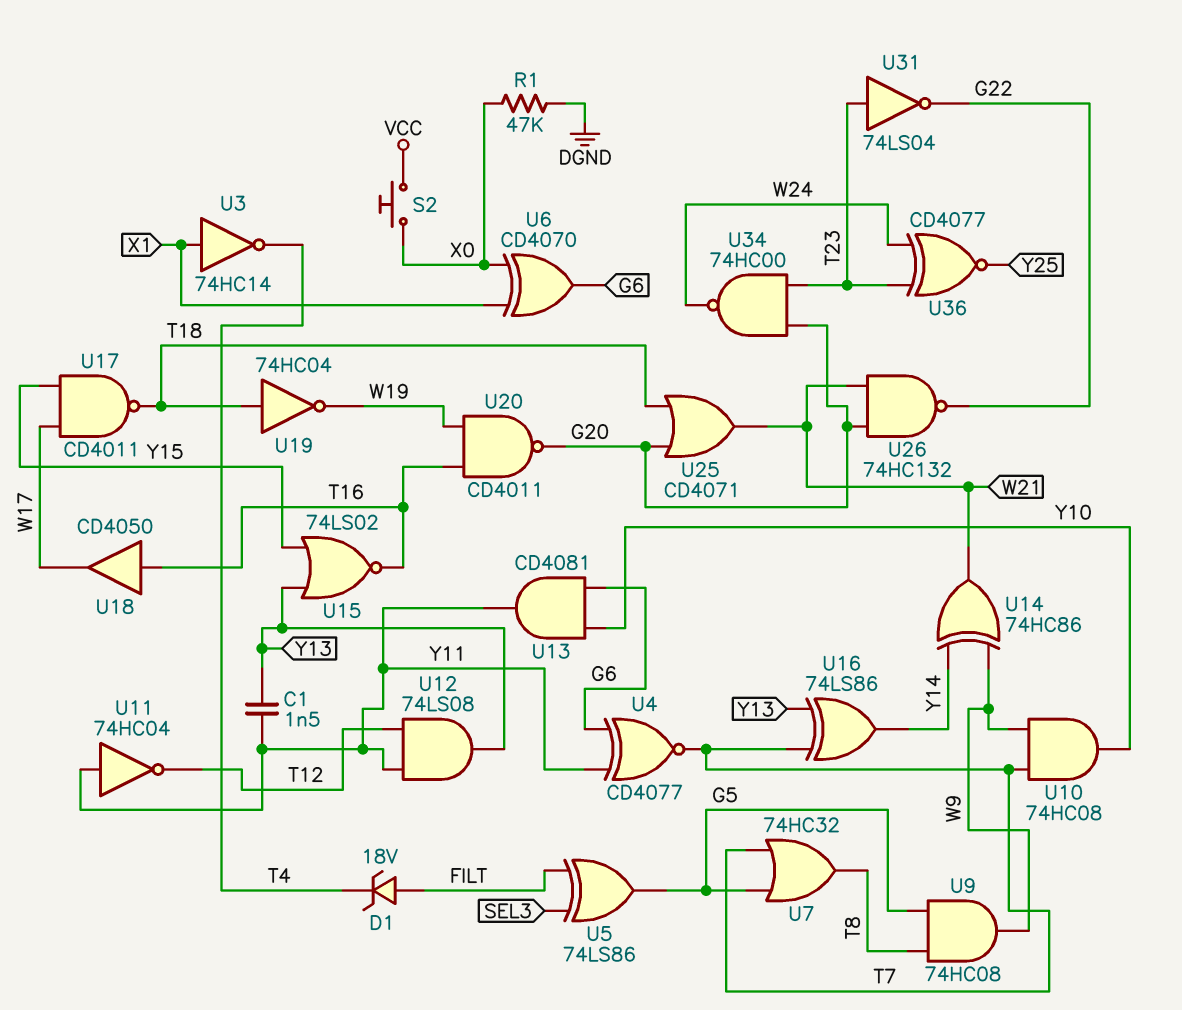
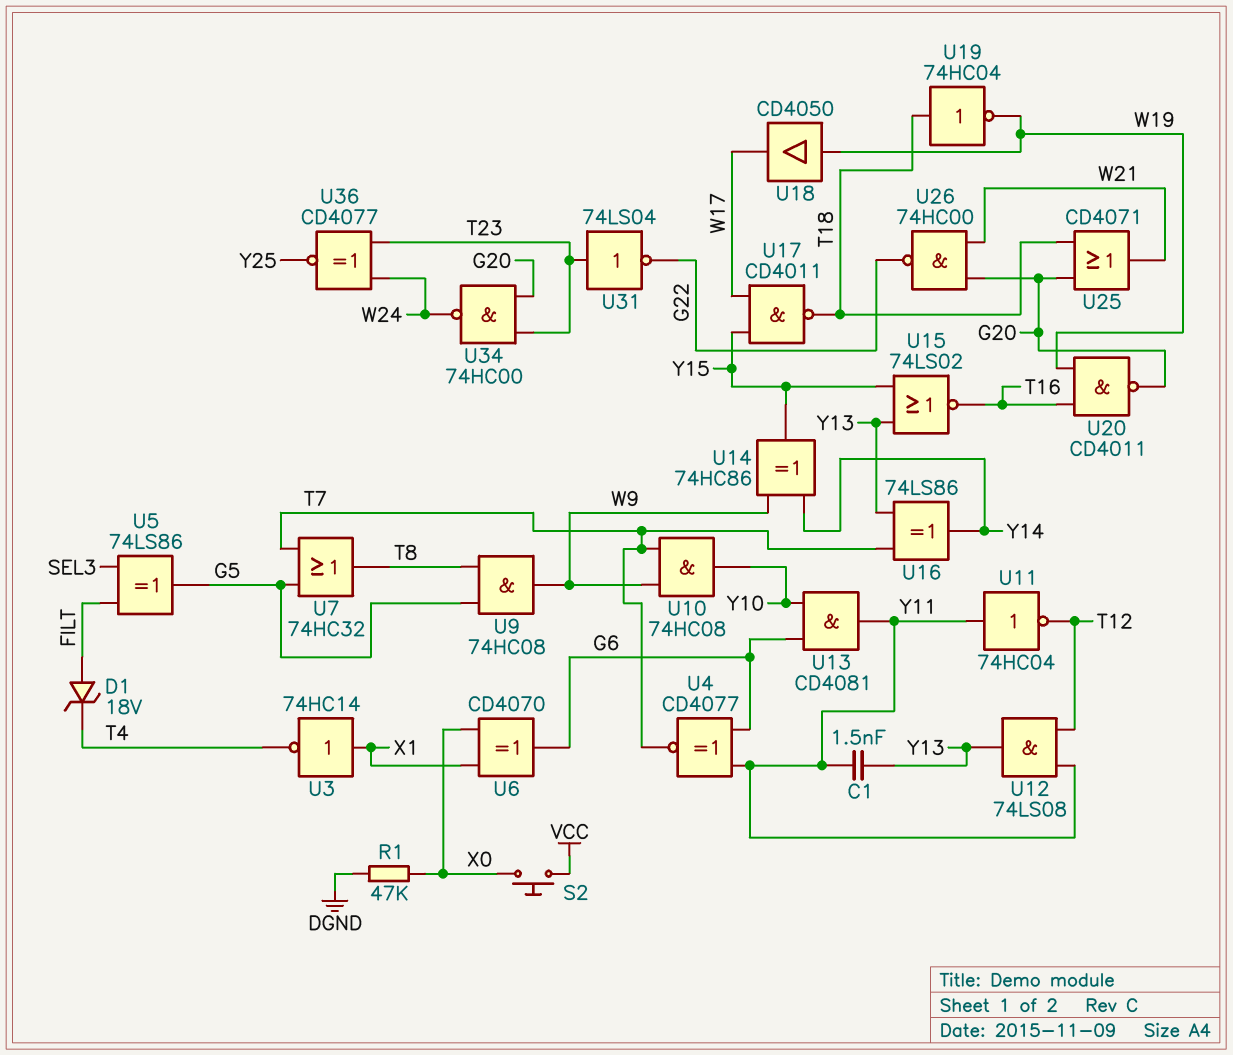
U14: XOR 74HC86 (in W9, in Y14, out W21) -> XOR 74HC86 (in W9, in Y14, out Y15)
U18: buffer CD4050 (in T16, out W17) -> buffer CD4050 (in W19, out W17)
U26: NAND 74HC132 (in G20, in W21, out G22) -> NAND 74HC00 (in G20, in W21, out G22)

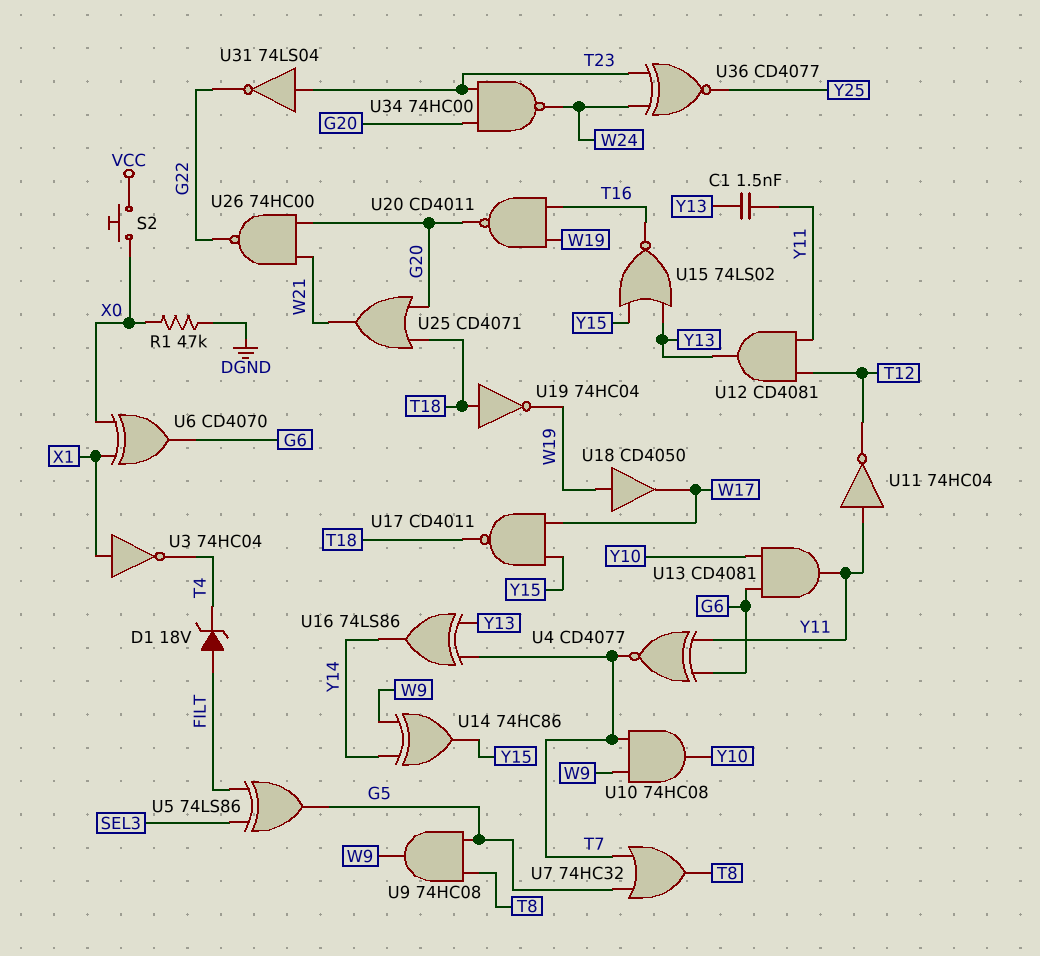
U3: NOT 74HC14 (in X1, out T4) -> NOT 74HC04 (in X1, out T4)
U12: AND 74LS08 (in T12, in Y11, out Y13) -> AND CD4081 (in T12, in Y11, out Y13)

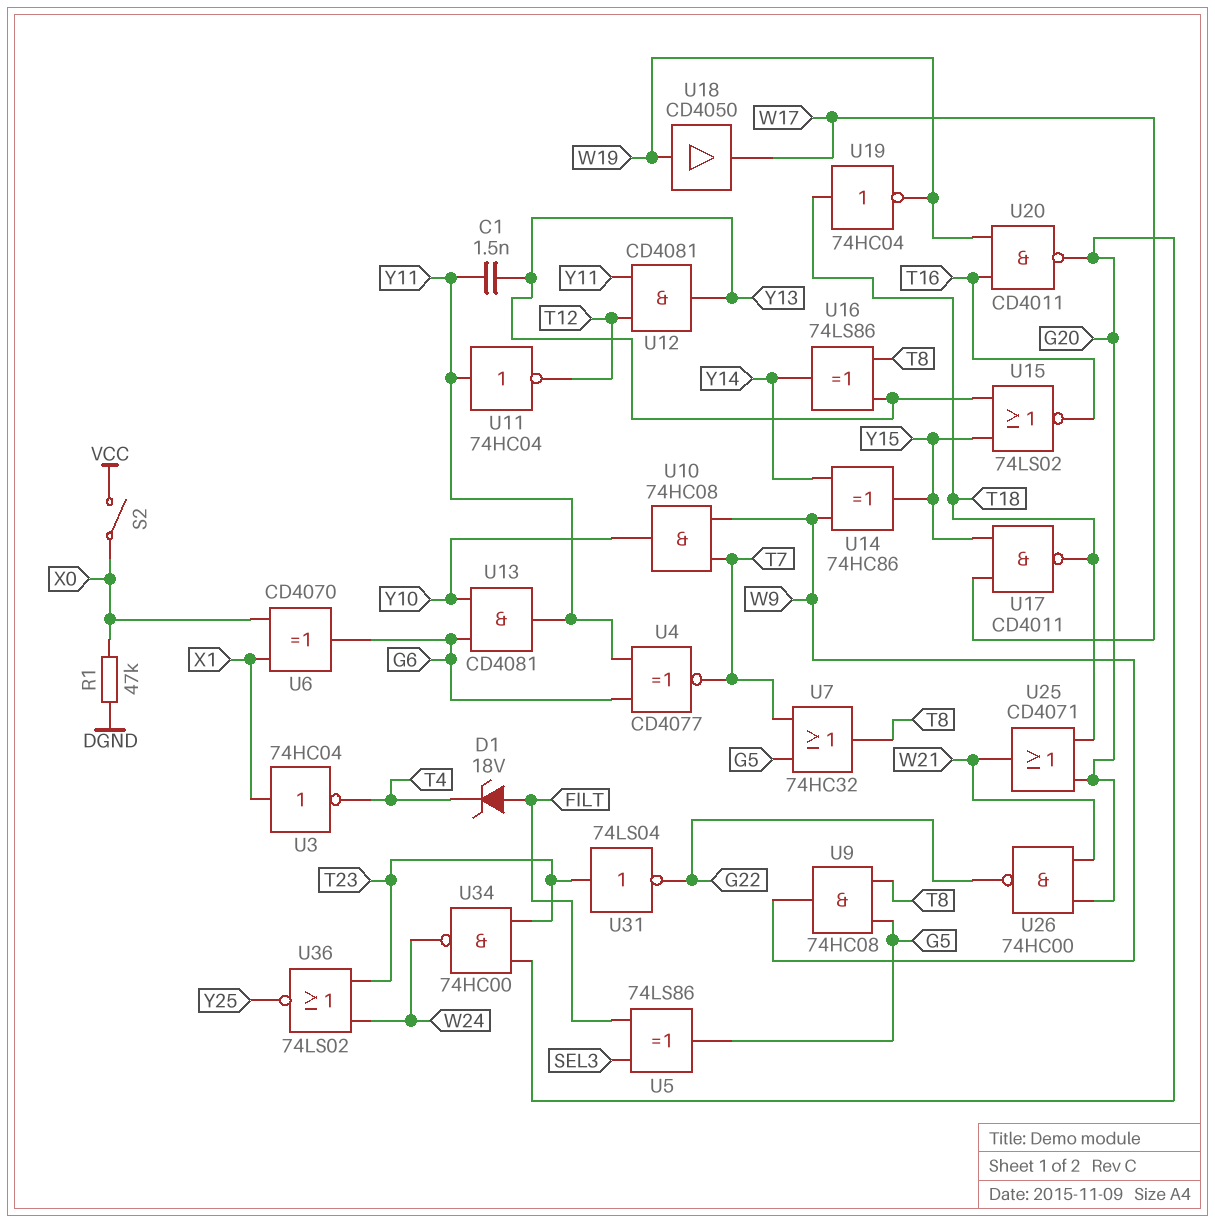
S2: button (VCC, X0) -> switch (VCC, X0)
U16: XOR 74LS86 (in T7, in Y13, out Y14) -> XOR 74LS86 (in T8, in Y13, out Y14)
U36: XNOR CD4077 (in T23, in W24, out Y25) -> NOR 74LS02 (in T23, in W24, out Y25)

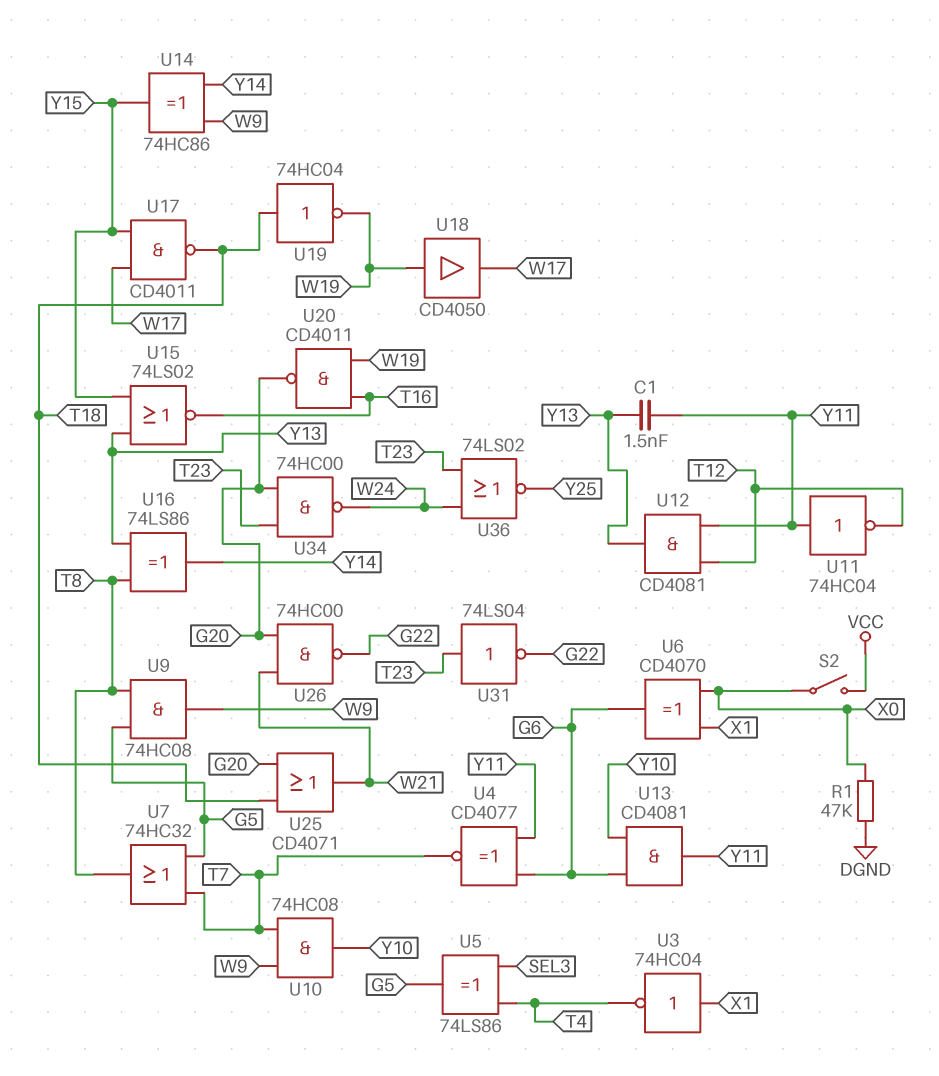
D1: zener 18V (A FILT, K T4) -> none
U5: XOR 74LS86 (in FILT, in SEL3, out G5) -> XOR 74LS86 (in SEL3, in T4, out G5)

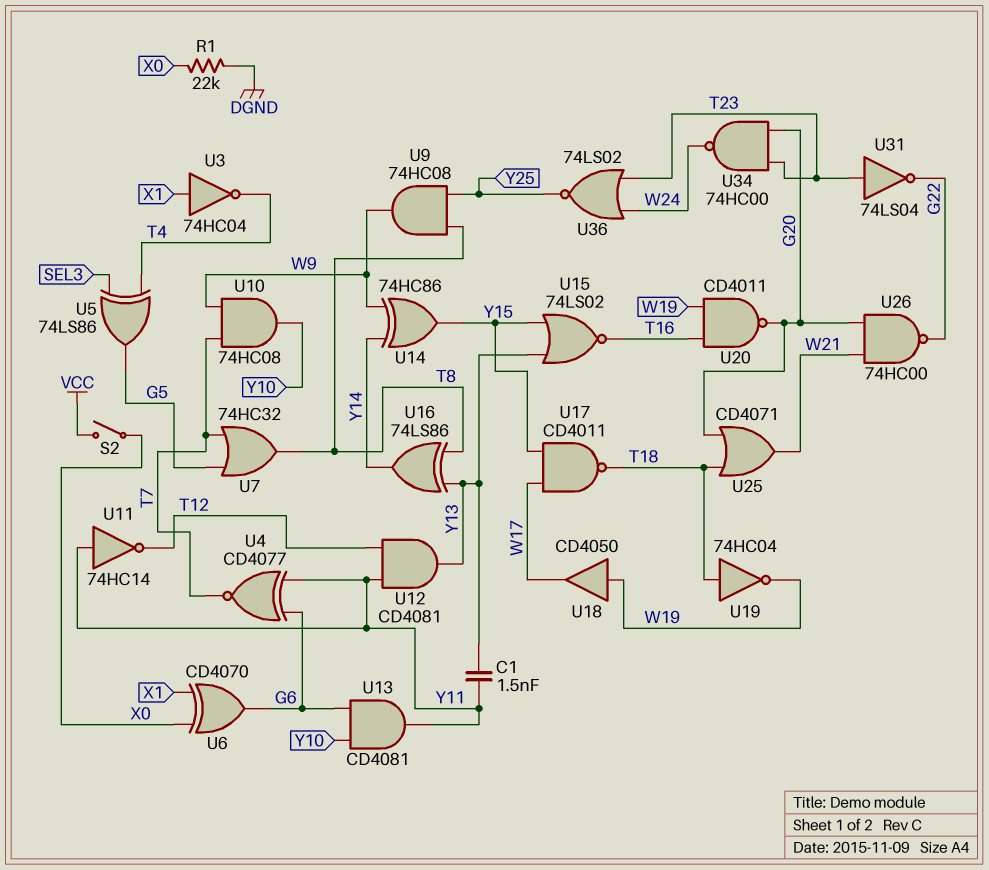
R1: 47k (DGND, X0) -> 22k (DGND, X0)
U9: AND 74HC08 (in G5, in T8, out W9) -> AND 74HC08 (in T8, in Y25, out W9)
U11: NOT 74HC04 (in Y11, out T12) -> NOT 74HC14 (in Y11, out T12)

